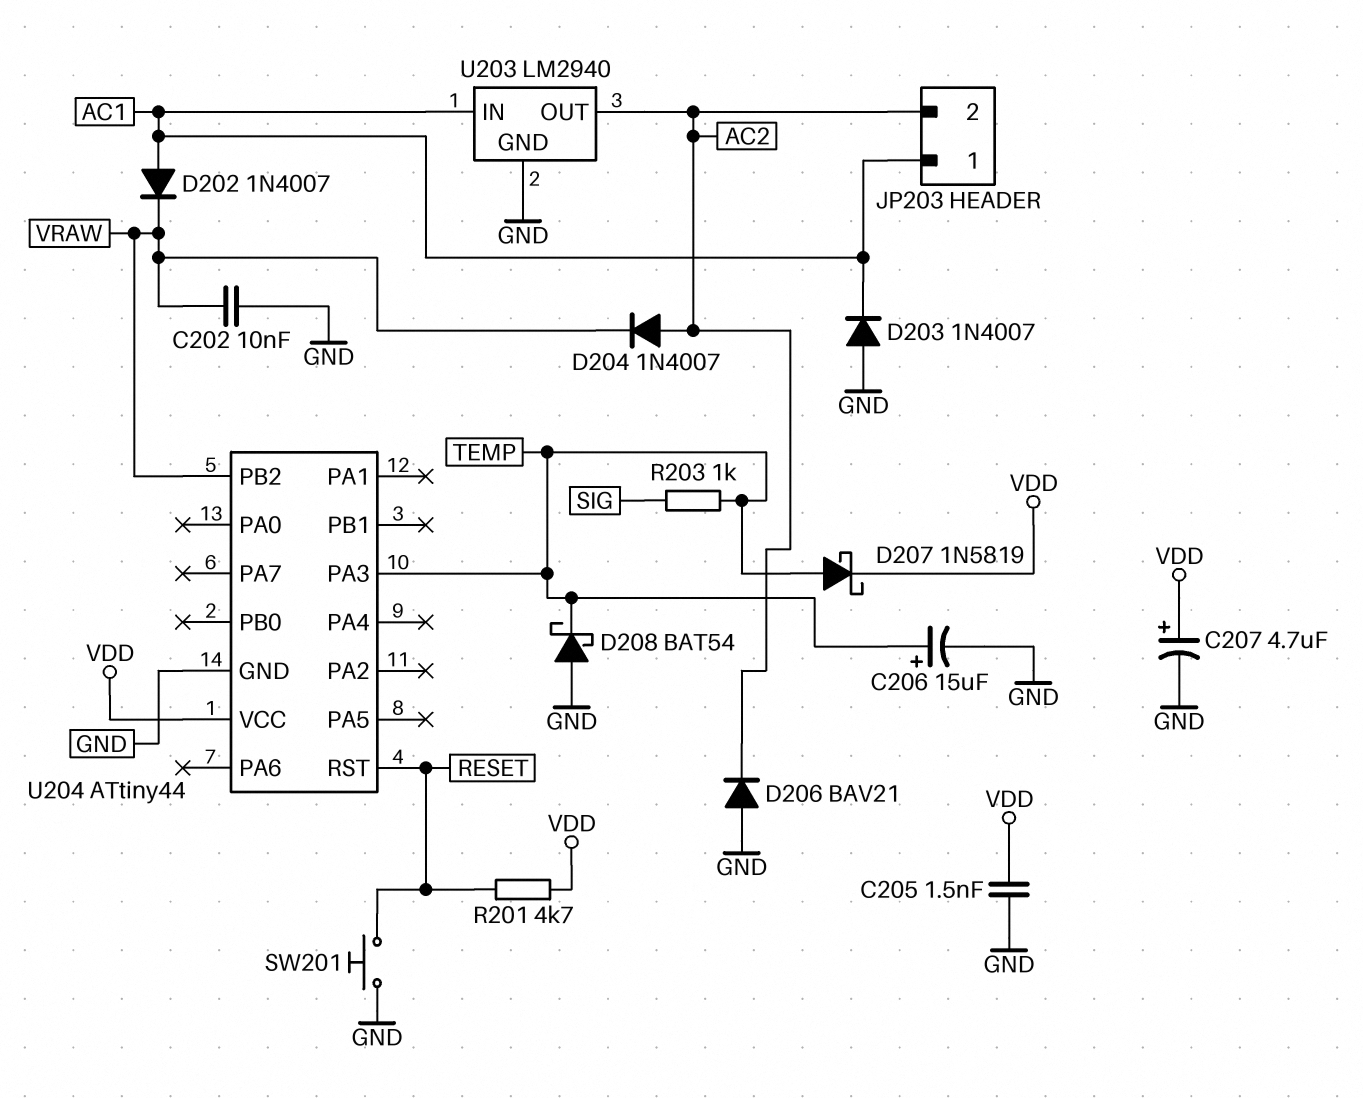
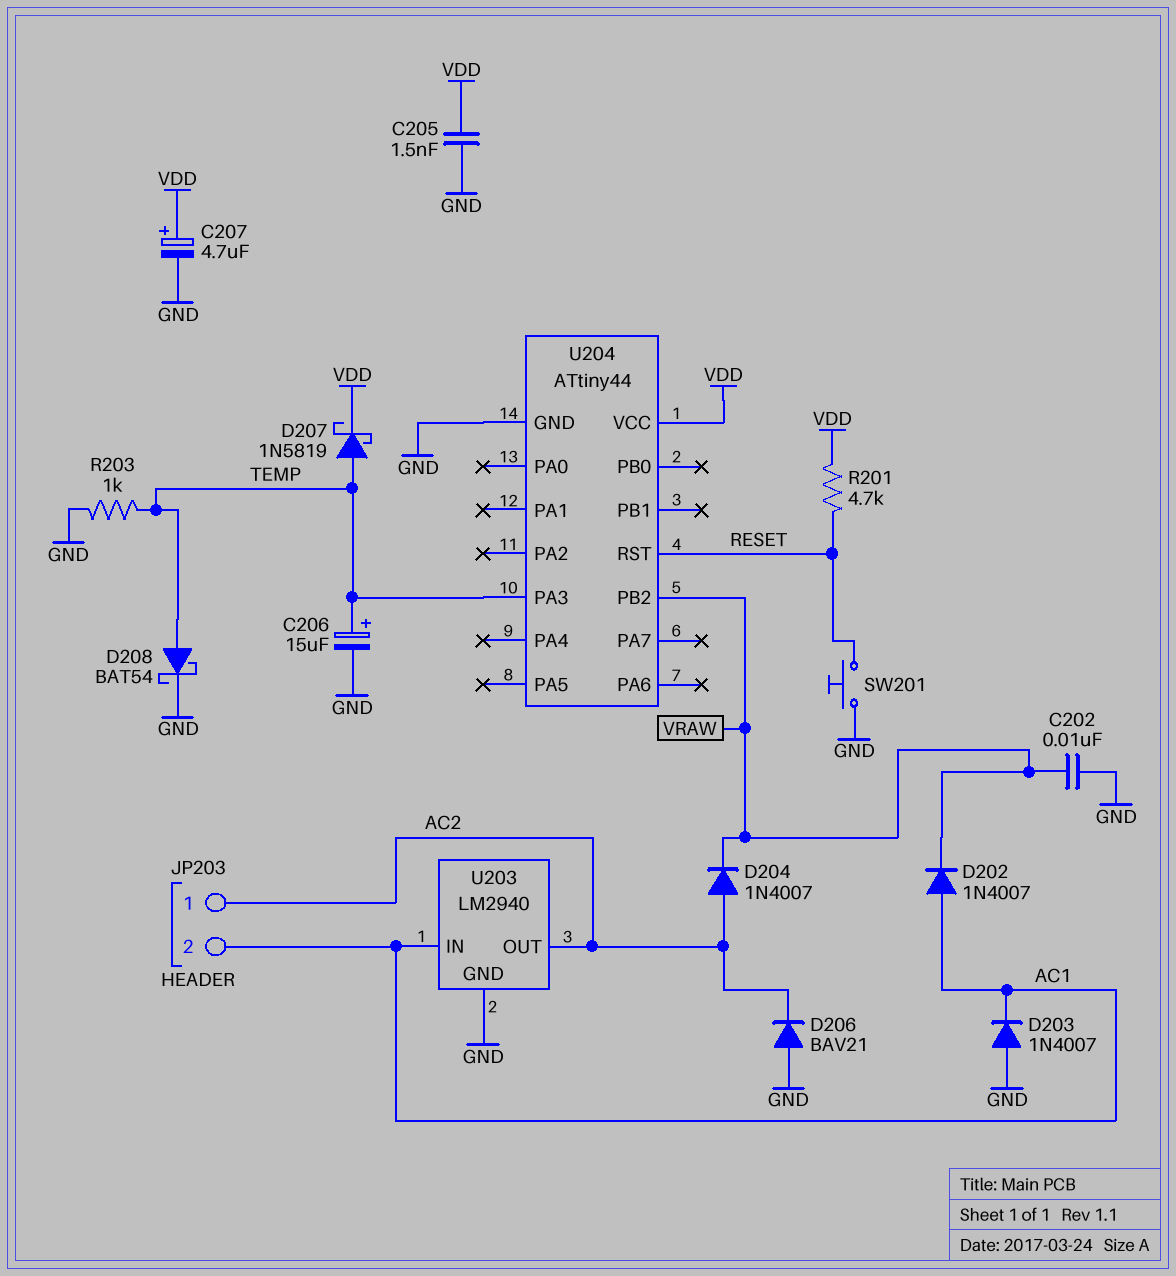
D208: schottky BAT54 (A GND, K TEMP) -> schottky BAT54 (A TEMP, K GND)
JP203 pin 1: AC1 -> AC2
JP203 pin 2: AC2 -> AC1
R203: 1k (SIG, TEMP) -> 1k (GND, TEMP)

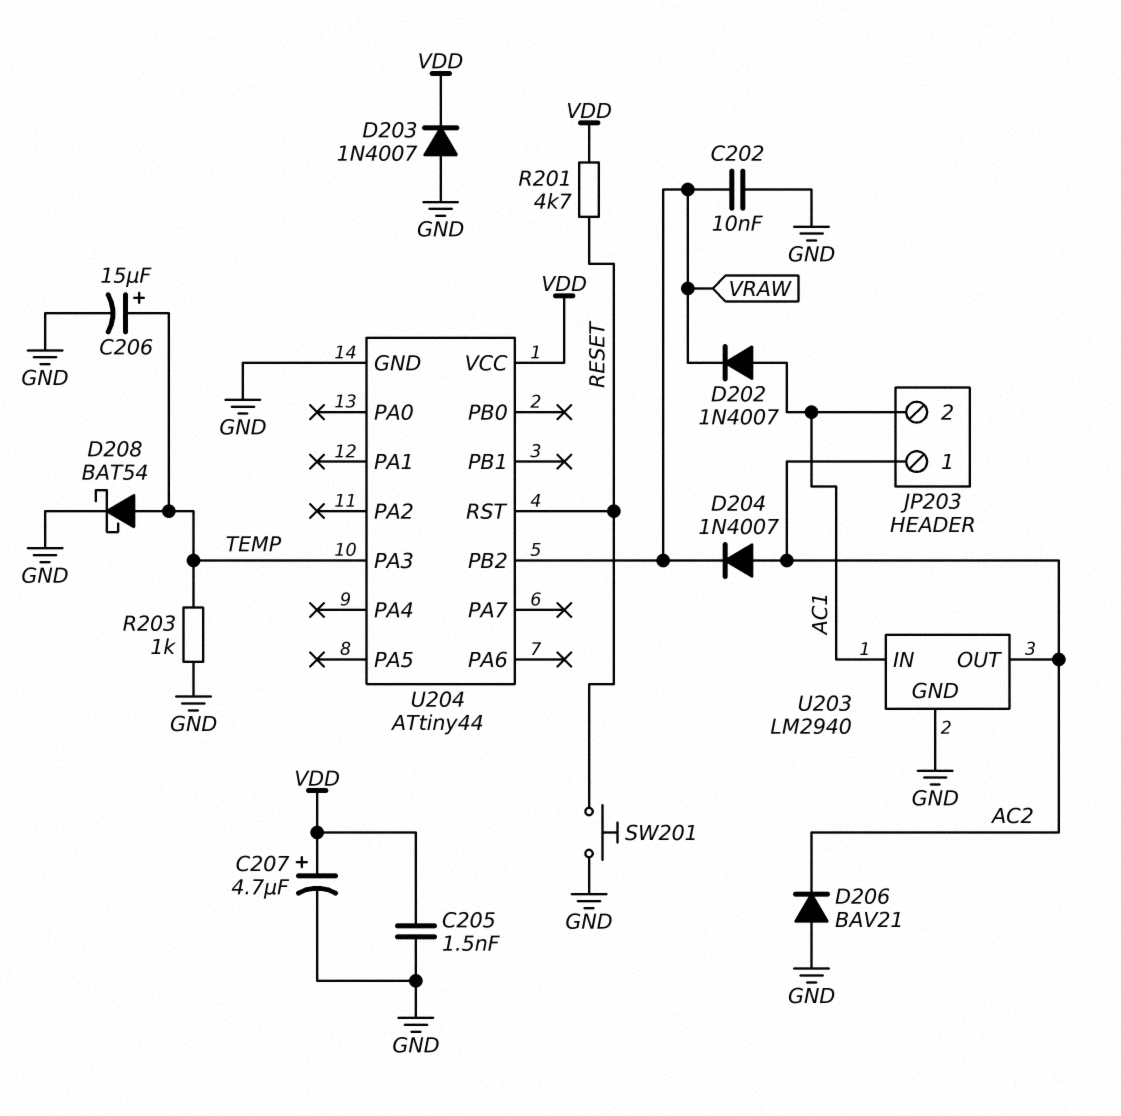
D203: diode 1N4007 (A GND, K AC1) -> diode 1N4007 (A GND, K VDD)
D207: schottky 1N5819 (A TEMP, K VDD) -> none

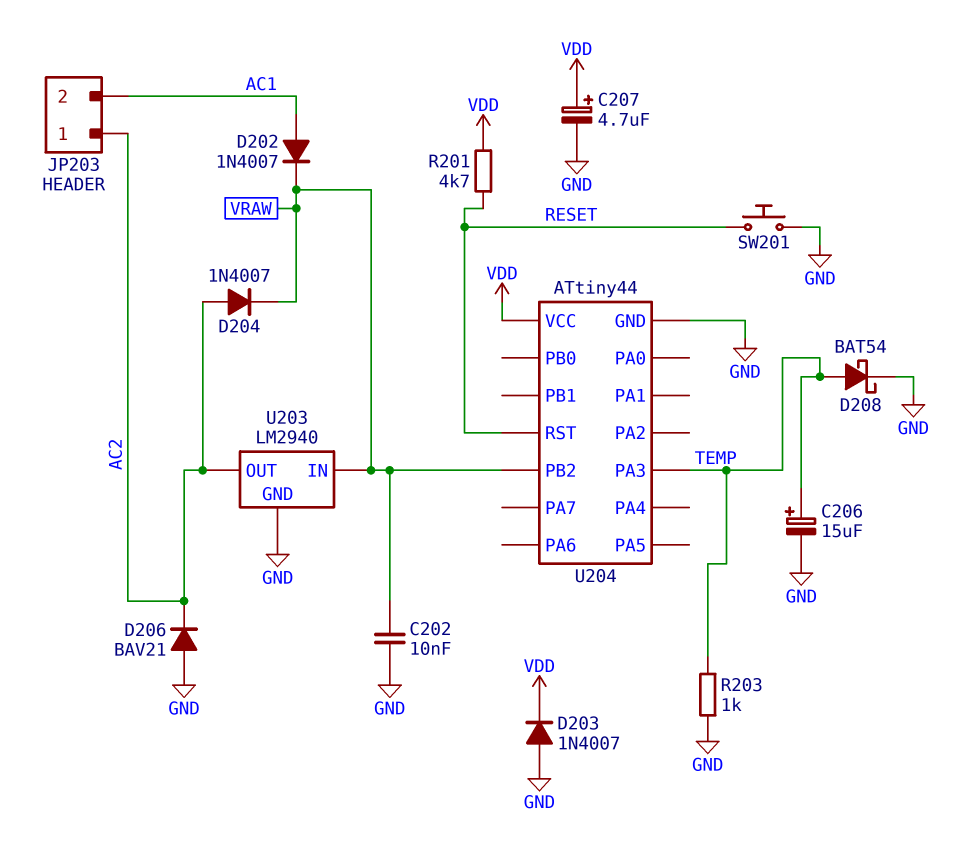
C205: 1.5nF (GND, VDD) -> none
U203 pin IN: AC1 -> VRAW

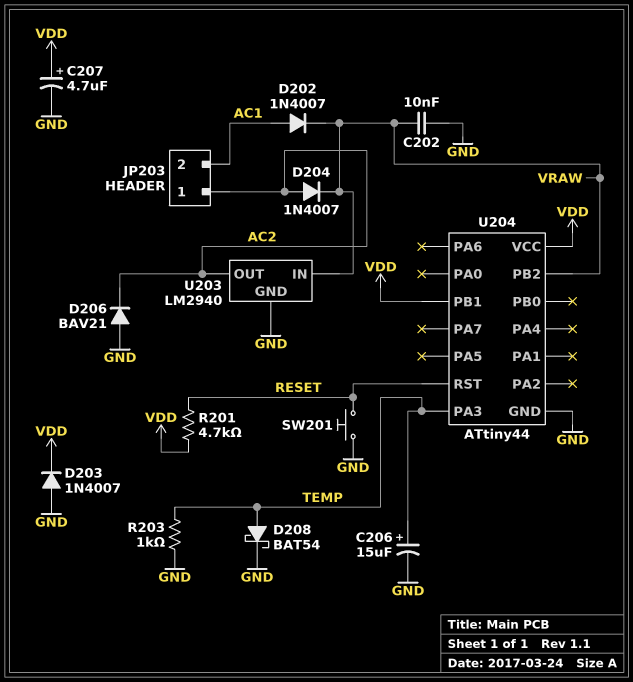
U204 pin PB1: none -> VDD

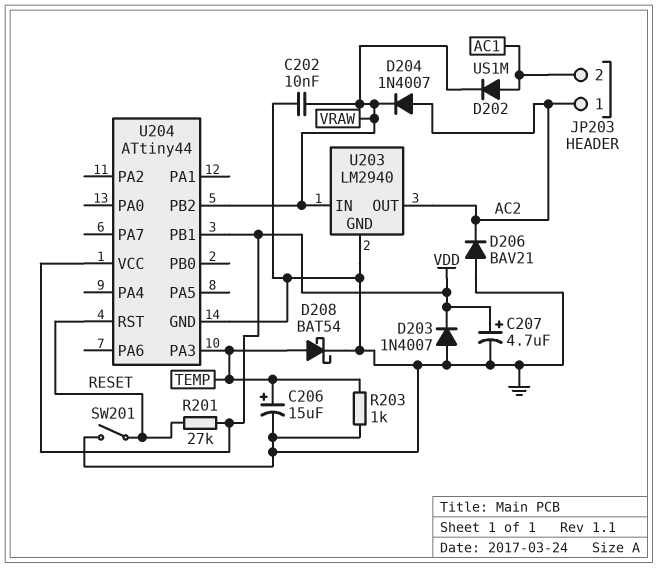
D202: diode 1N4007 (A AC1, K VRAW) -> diode US1M (A AC1, K VRAW)
R201: 4.7k (RESET, VDD) -> 27k (RESET, VDD)
SW201: button (GND, RESET) -> switch (GND, RESET)

